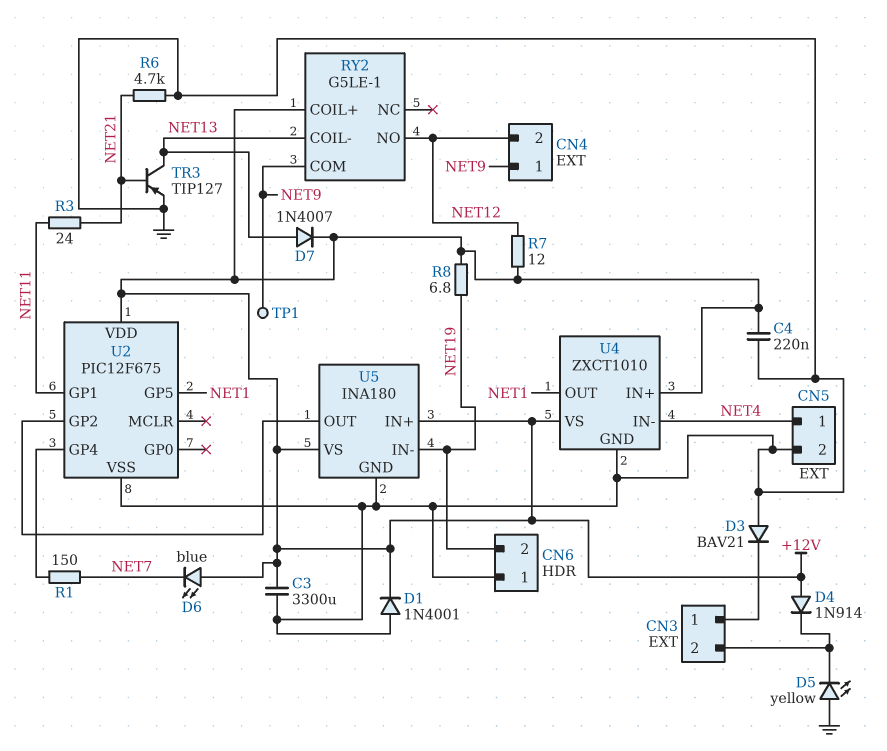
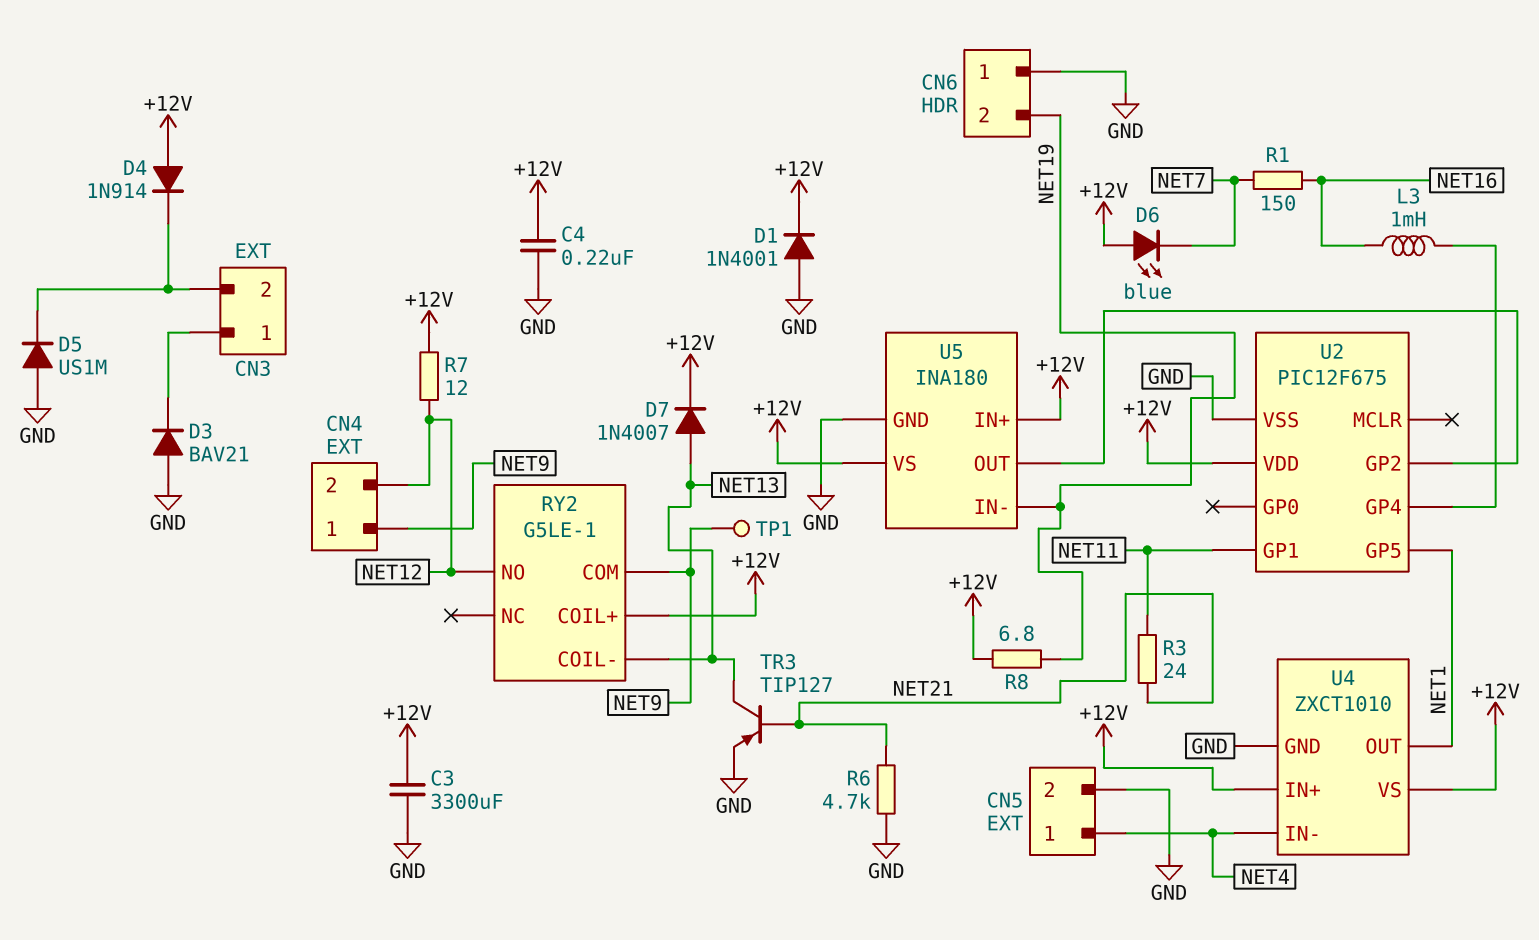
D5: LED yellow (A GND, K CN3/2) -> diode US1M (A GND, K CN3/2)
L3: none -> 1mH (NET16, U2/GP4)
R1: 150 (NET7, U2/GP4) -> 150 (NET7, NET16)

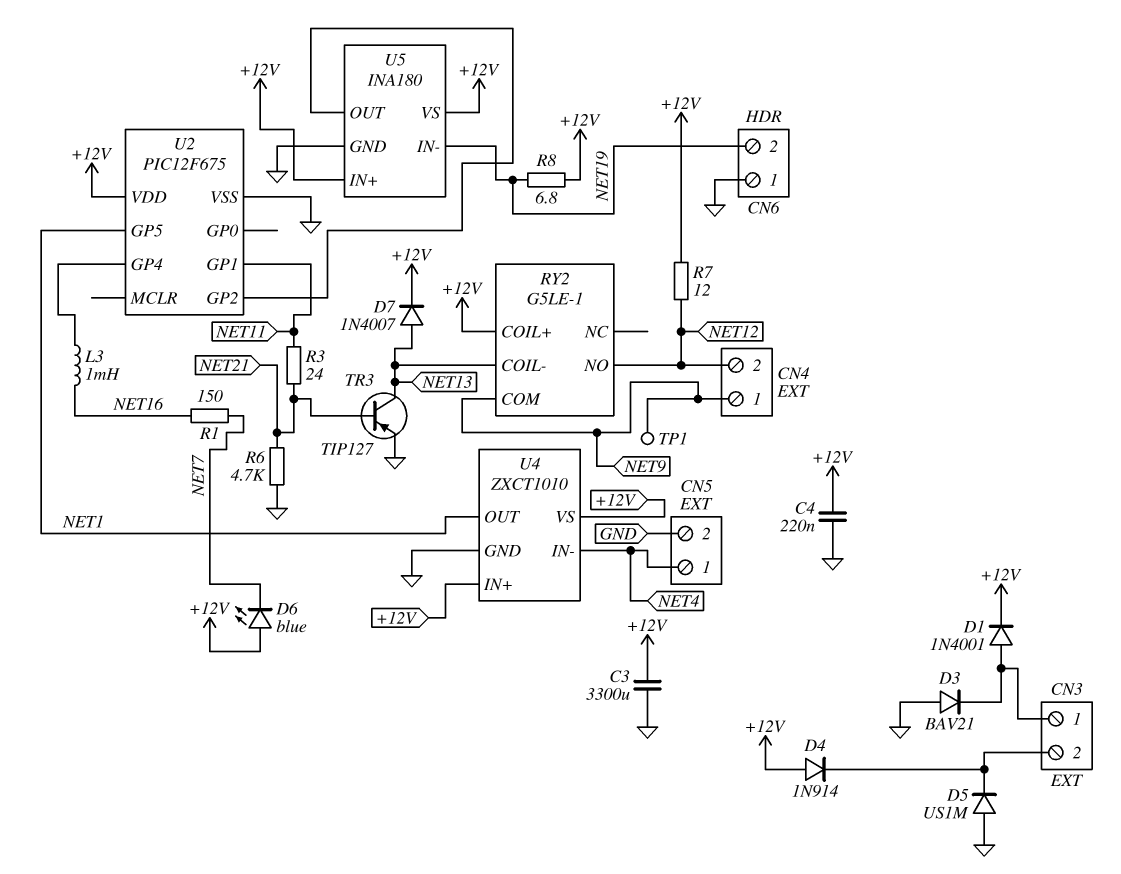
D1: diode 1N4001 (A GND, K +12V) -> diode 1N4001 (A CN3/1, K +12V)

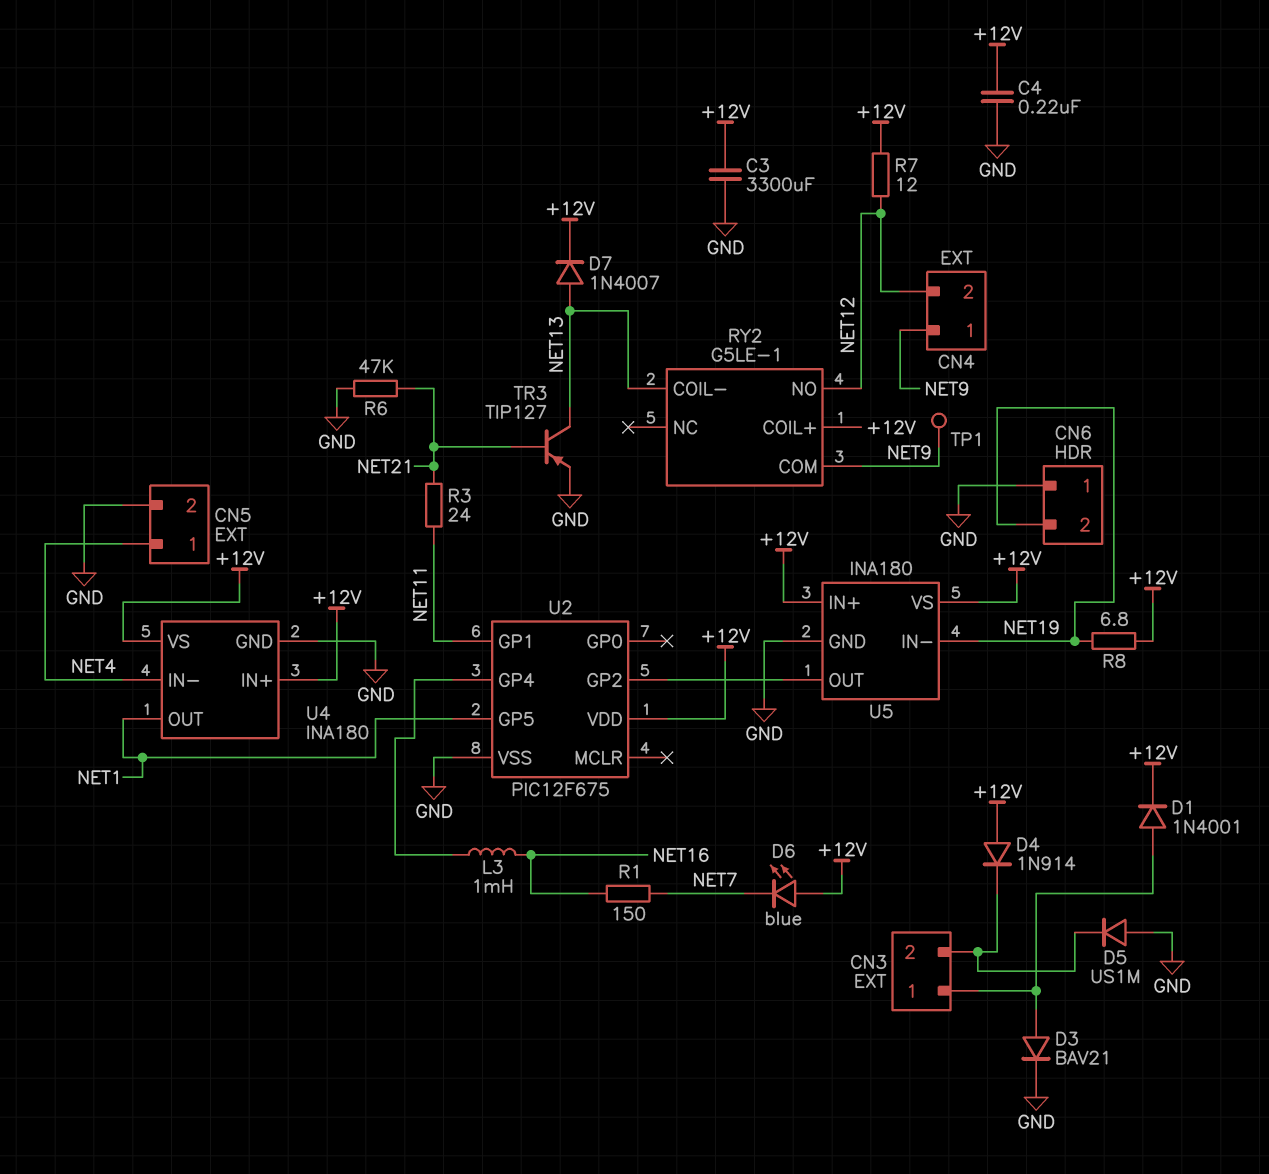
D3: diode BAV21 (A GND, K CN3/1) -> diode BAV21 (A CN3/1, K GND)
R6: 4.7k (GND, NET21) -> 47k (GND, NET21)
U4: ZXCT1010 -> INA180

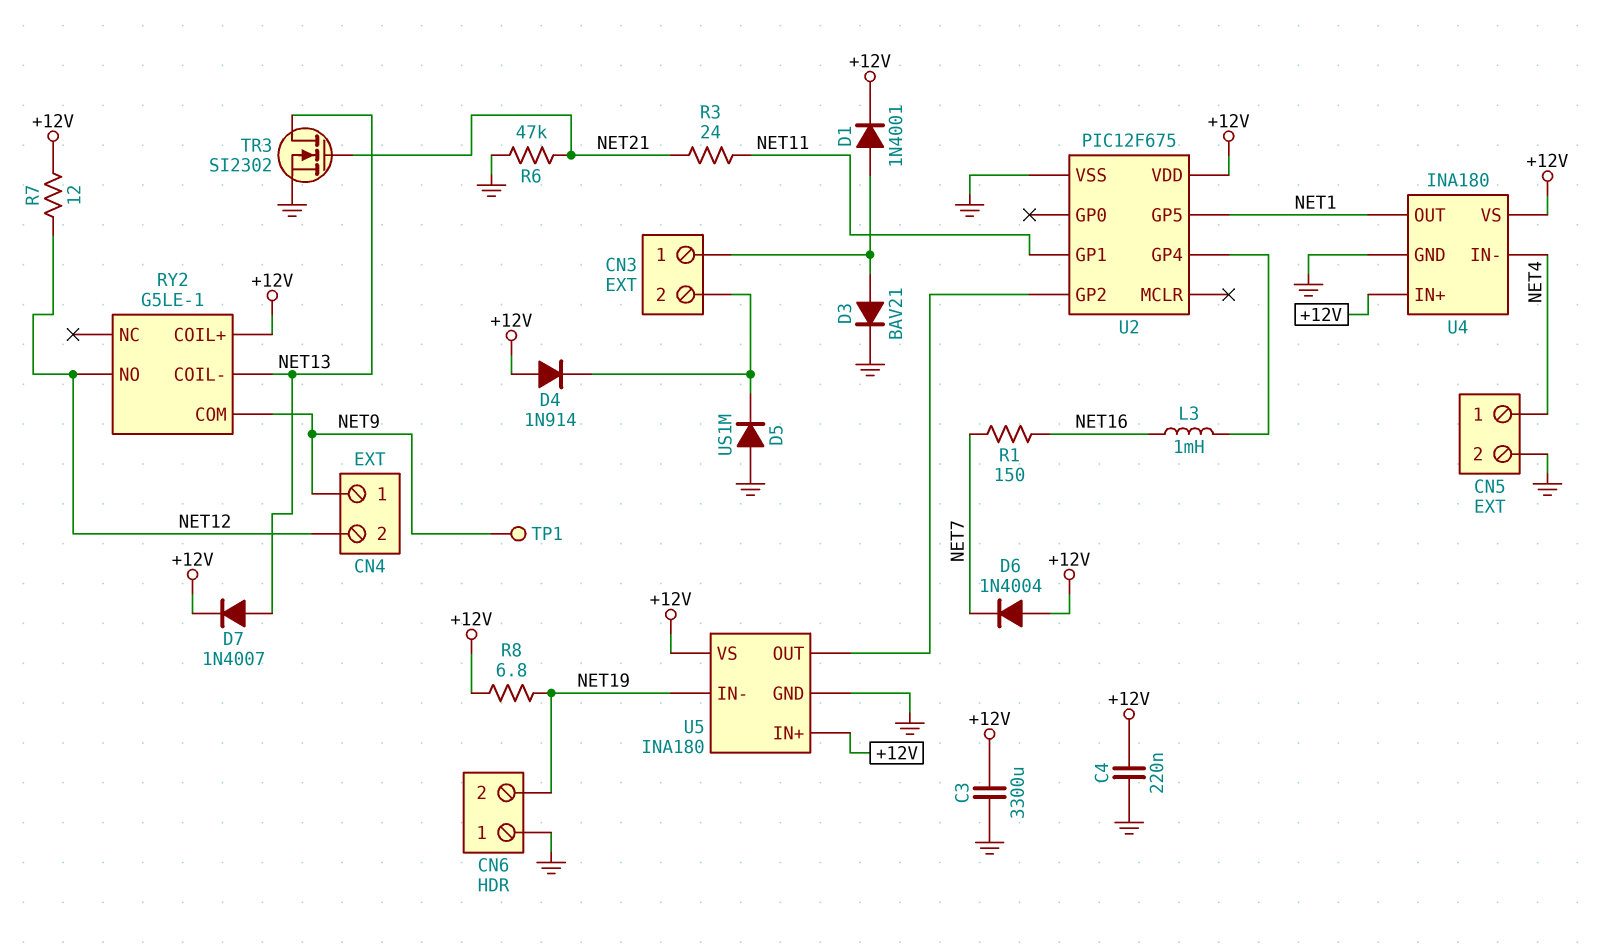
D6: LED blue (A +12V, K NET7) -> diode 1N4004 (A +12V, K NET7)
TR3: PNP TIP127 (B NET21, C NET13, E GND) -> NMOS SI2302 (G NET21, D NET13, S GND)

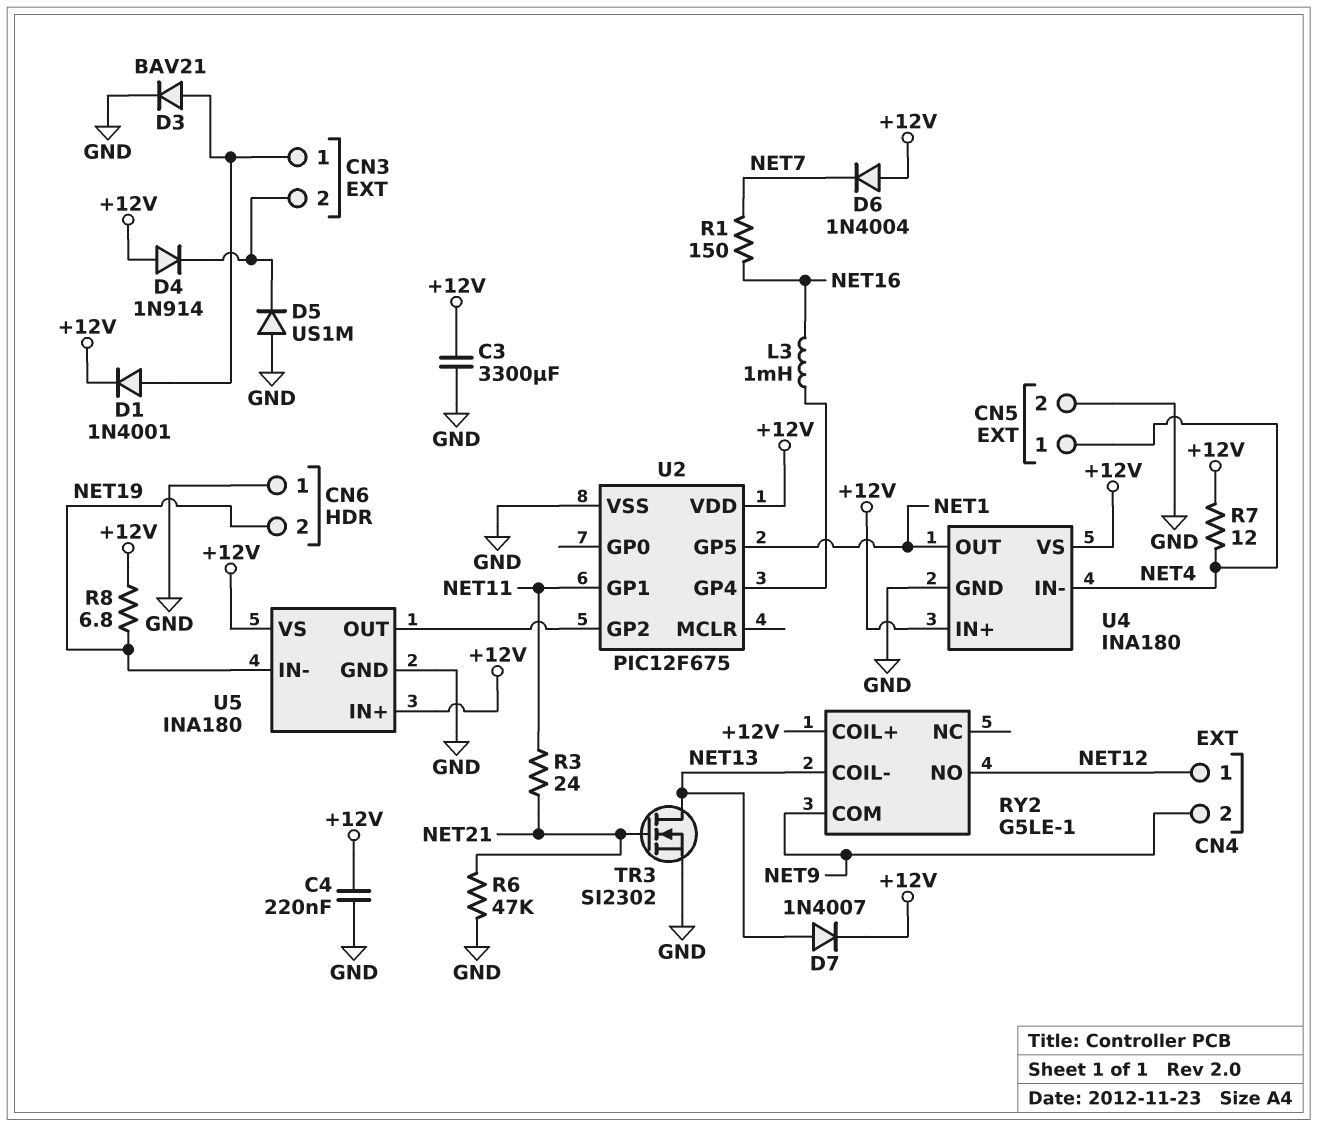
CN4 pin 1: NET9 -> NET12
CN4 pin 2: NET12 -> NET9
R7: 12 (+12V, NET12) -> 12 (+12V, NET4)
TP1: test point (NET9) -> none

